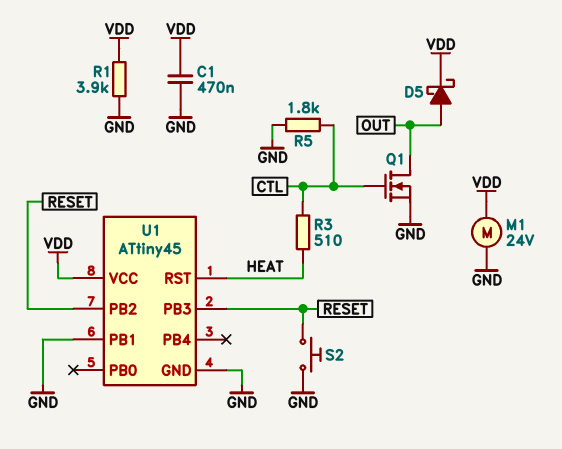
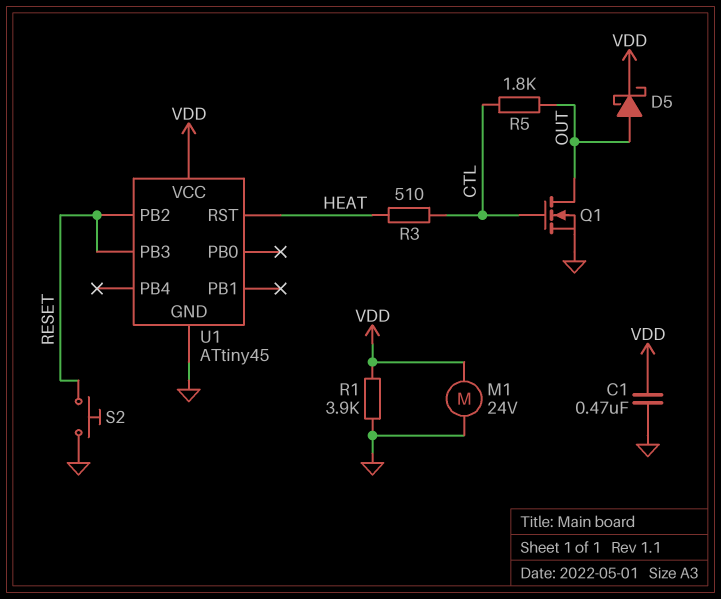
R5: 1.8k (CTL, GND) -> 1.8k (CTL, OUT)
U1 pin PB1: GND -> none

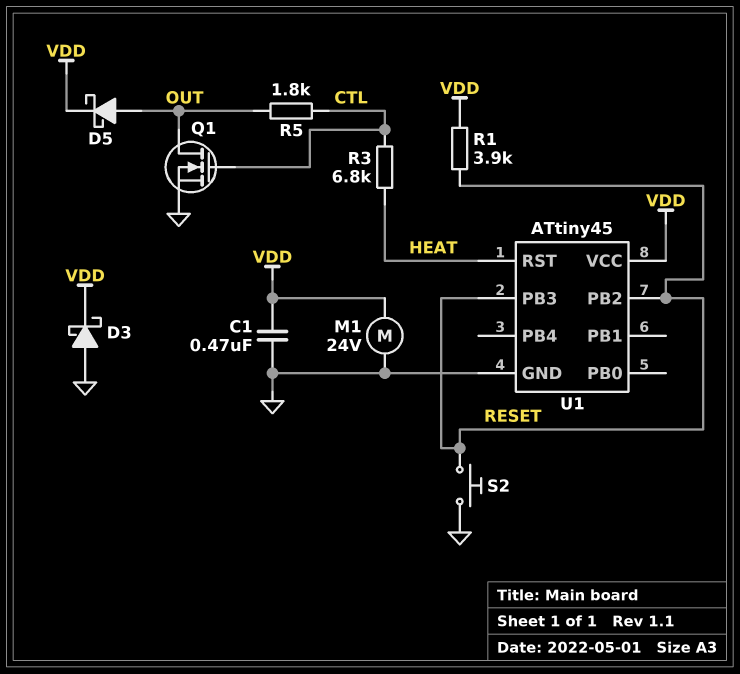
D3: none -> schottky (A GND, K VDD)
R1: 3.9k (GND, VDD) -> 3.9k (RESET, VDD)
R3: 510 (CTL, HEAT) -> 6.8k (CTL, HEAT)

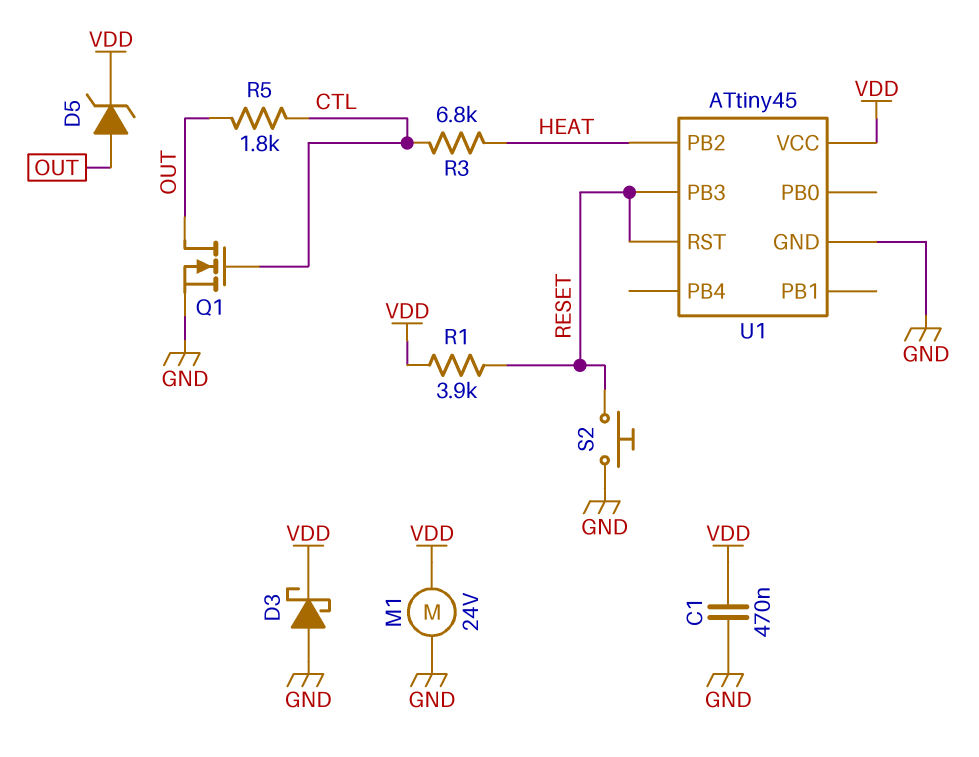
D5: schottky (A OUT, K VDD) -> zener (A OUT, K VDD)
U1 pin PB2: RESET -> HEAT
U1 pin RST: HEAT -> RESET

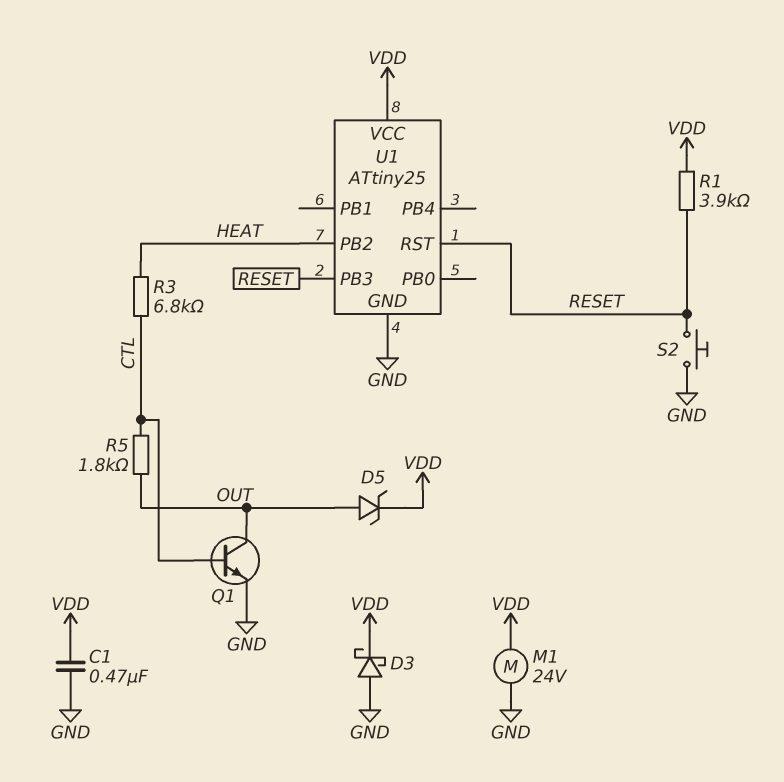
Q1: NMOS (G CTL, D OUT, S GND) -> NPN (B CTL, C OUT, E GND)
U1: ATtiny45 -> ATtiny25

